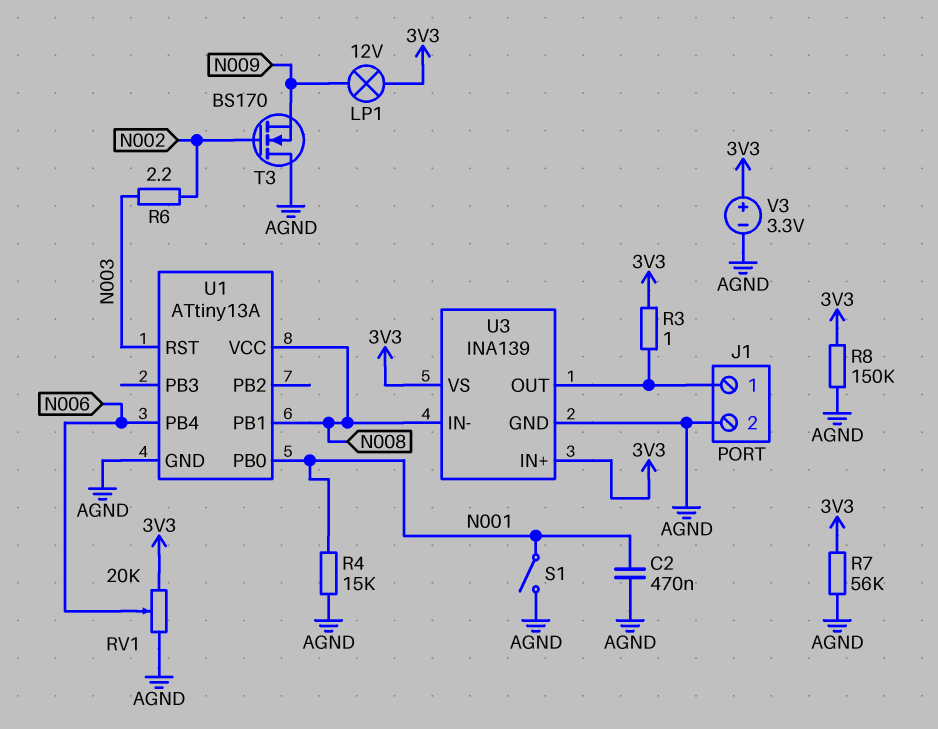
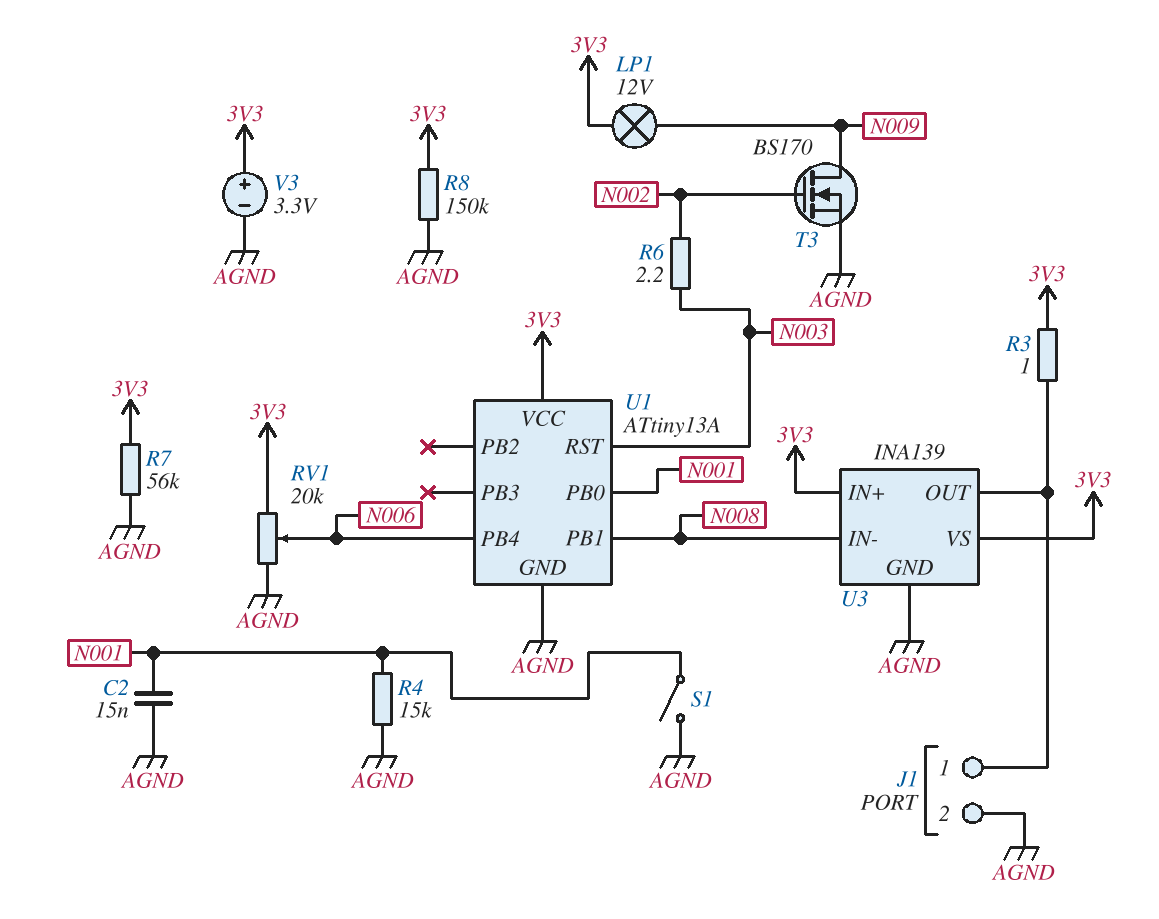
C2: 470nF (AGND, N001) -> 15nF (AGND, N001)
T3: NMOS BS170 (G N002, D AGND, S N009) -> NMOS BS170 (G N002, D N009, S AGND)
U1 pin VCC: N008 -> 3V3

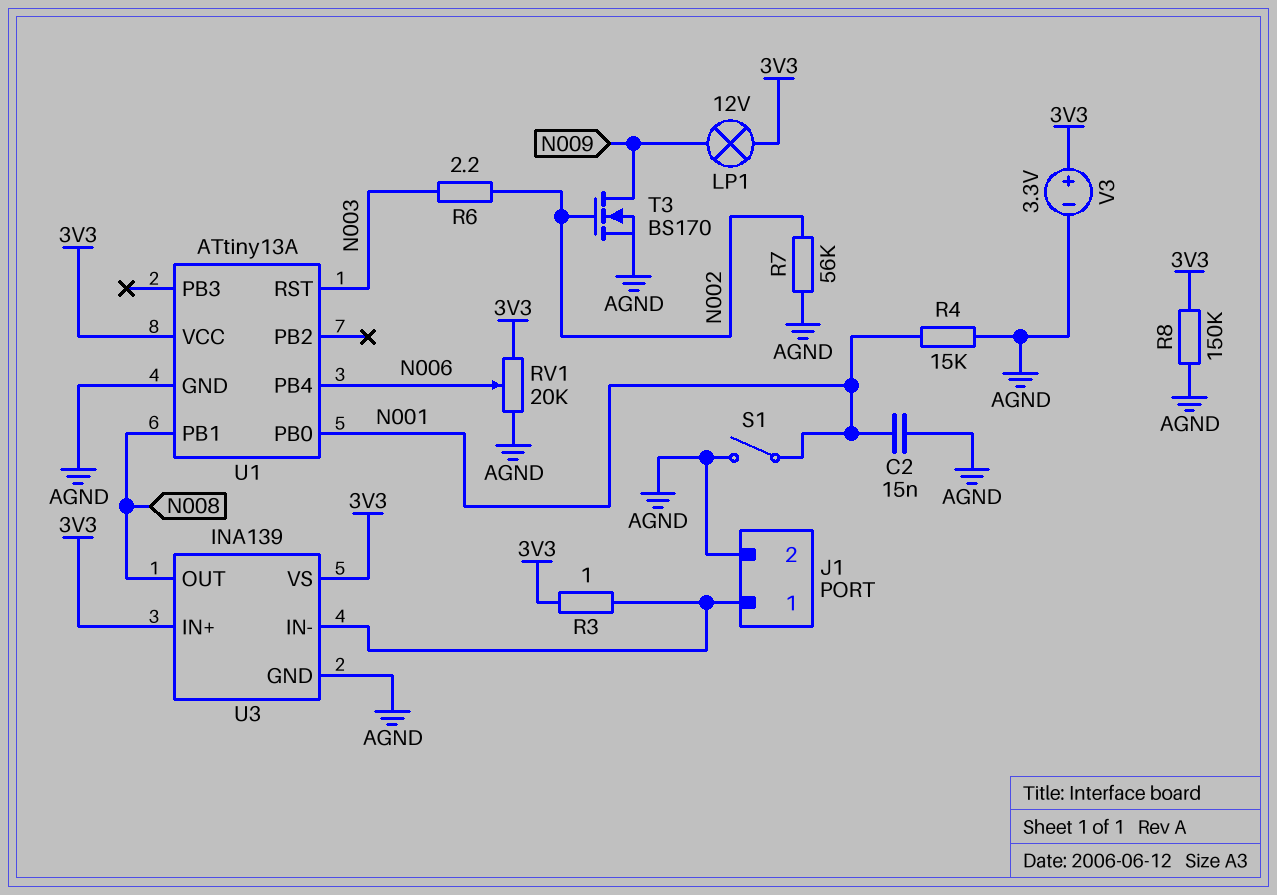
R7: 56k (3V3, AGND) -> 56k (AGND, N002)
U3 pin IN-: N008 -> J1/1
U3 pin OUT: J1/1 -> N008

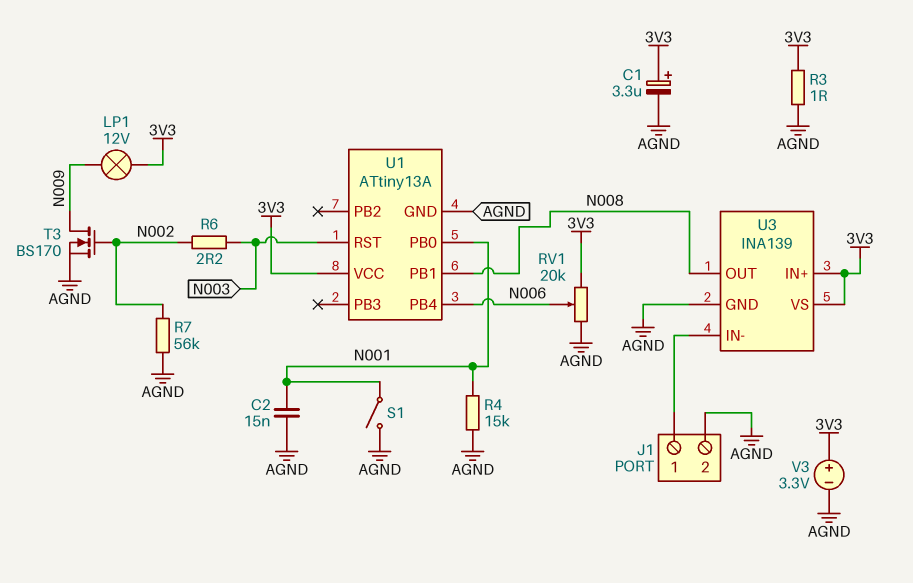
C1: none -> 3.3uF (plus 3V3, minus AGND)
R3: 1 (3V3, J1/1) -> 1 (3V3, AGND)
R8: 150k (3V3, AGND) -> none

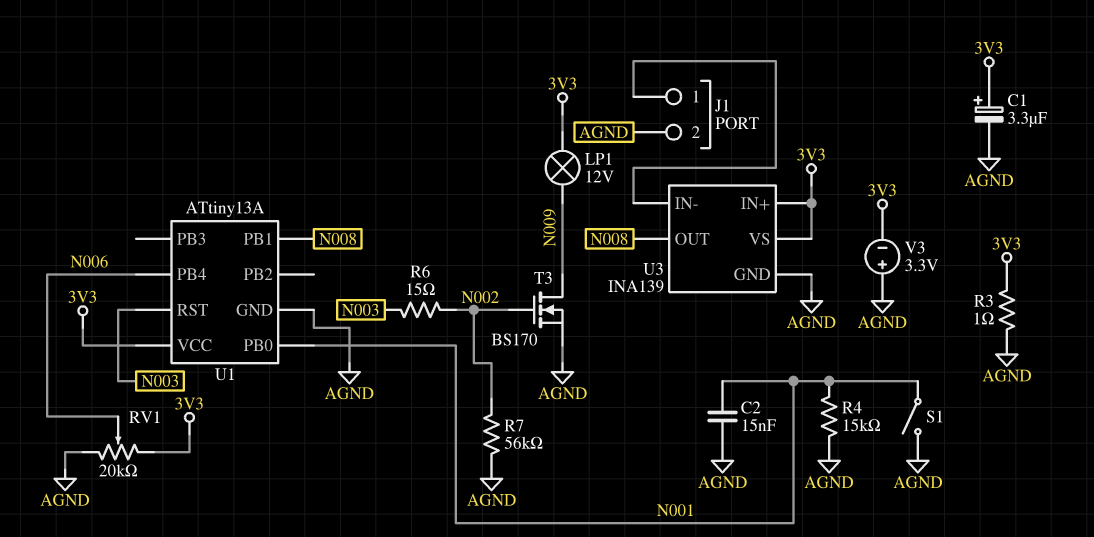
R6: 2.2 (N002, N003) -> 15 (N002, N003)
V3: 3.3V (plus 3V3, minus AGND) -> 3.3V (plus AGND, minus 3V3)

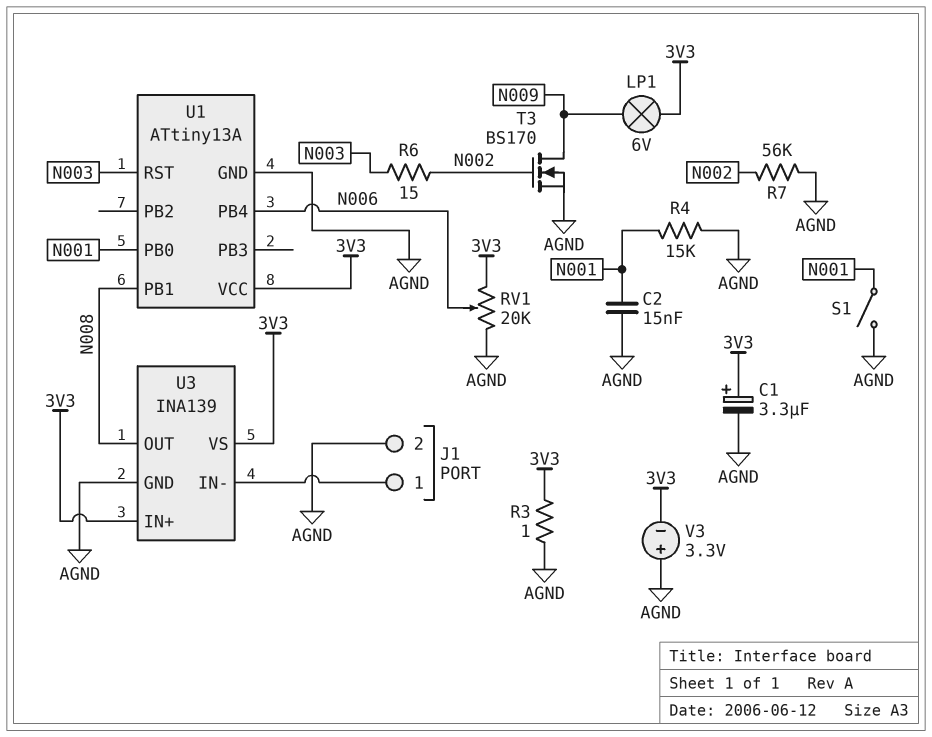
LP1: lamp 12V (3V3, N009) -> lamp 6V (3V3, N009)

